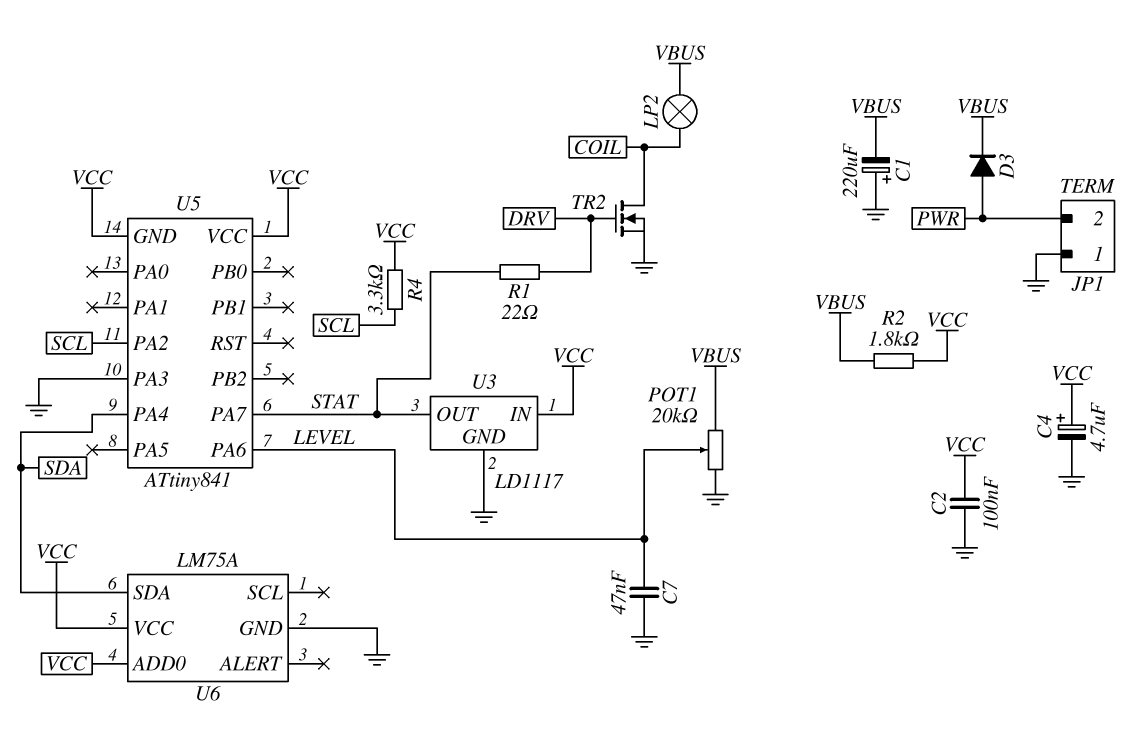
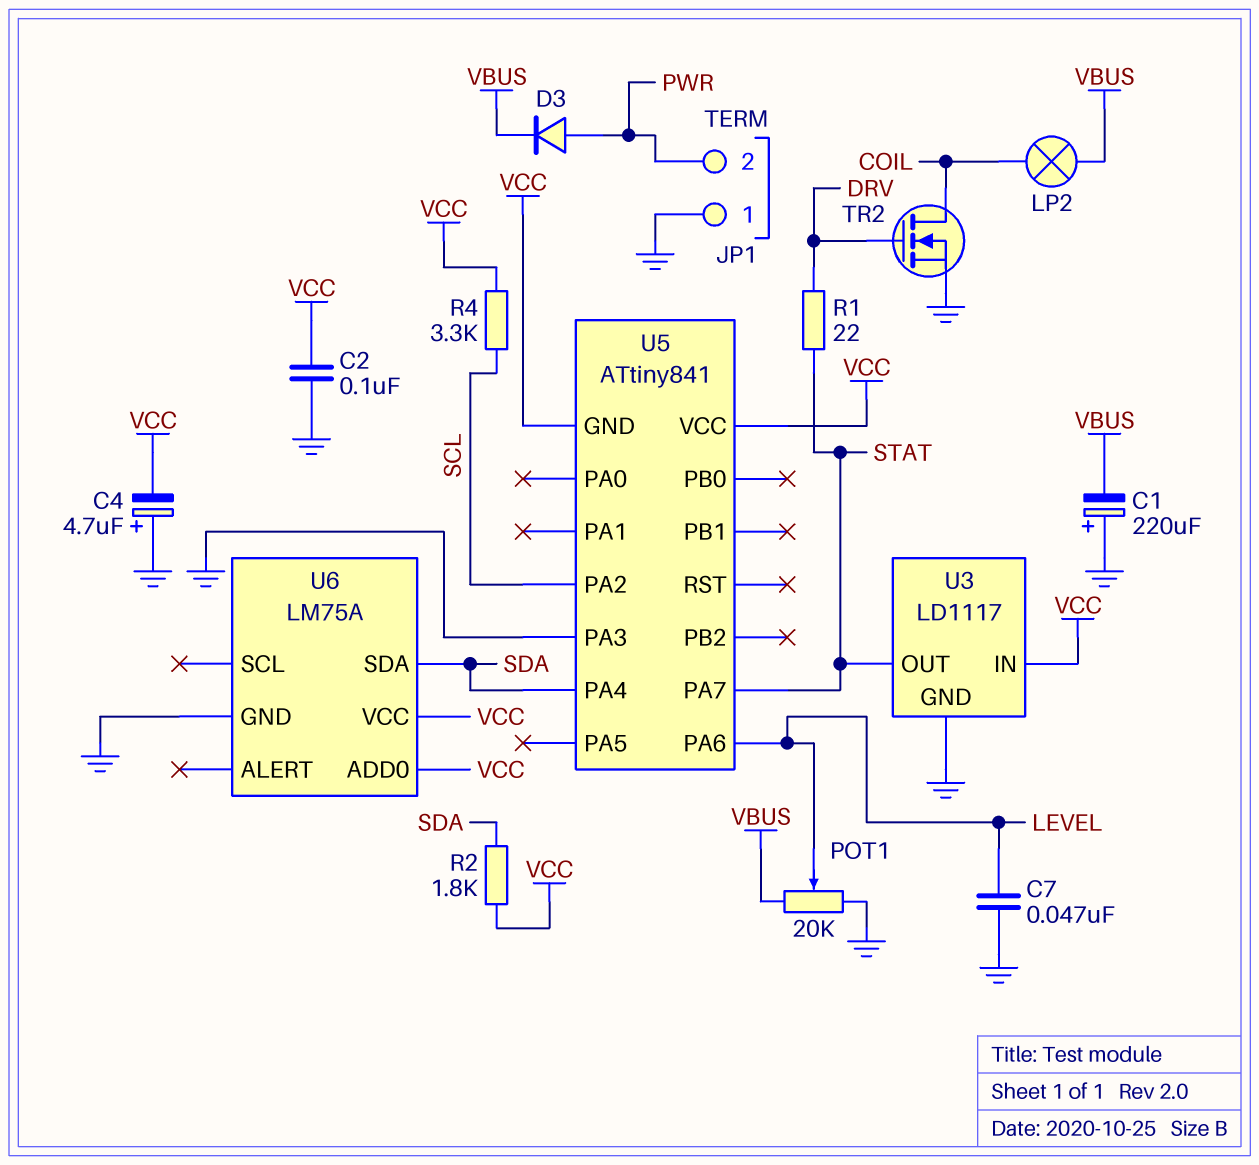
C4: 4.7uF (plus VCC, minus GND) -> 4.7uF (plus GND, minus VCC)
R2: 1.8k (VBUS, VCC) -> 1.8k (SDA, VCC)

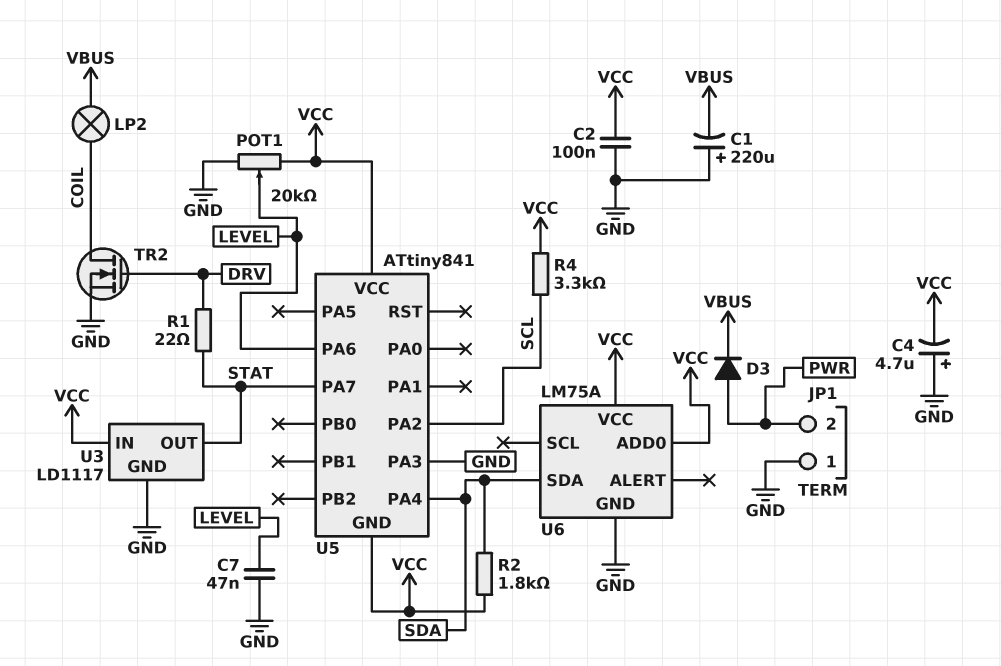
POT1: 20k (GND, VBUS, wiper LEVEL) -> 20k (GND, VCC, wiper LEVEL)

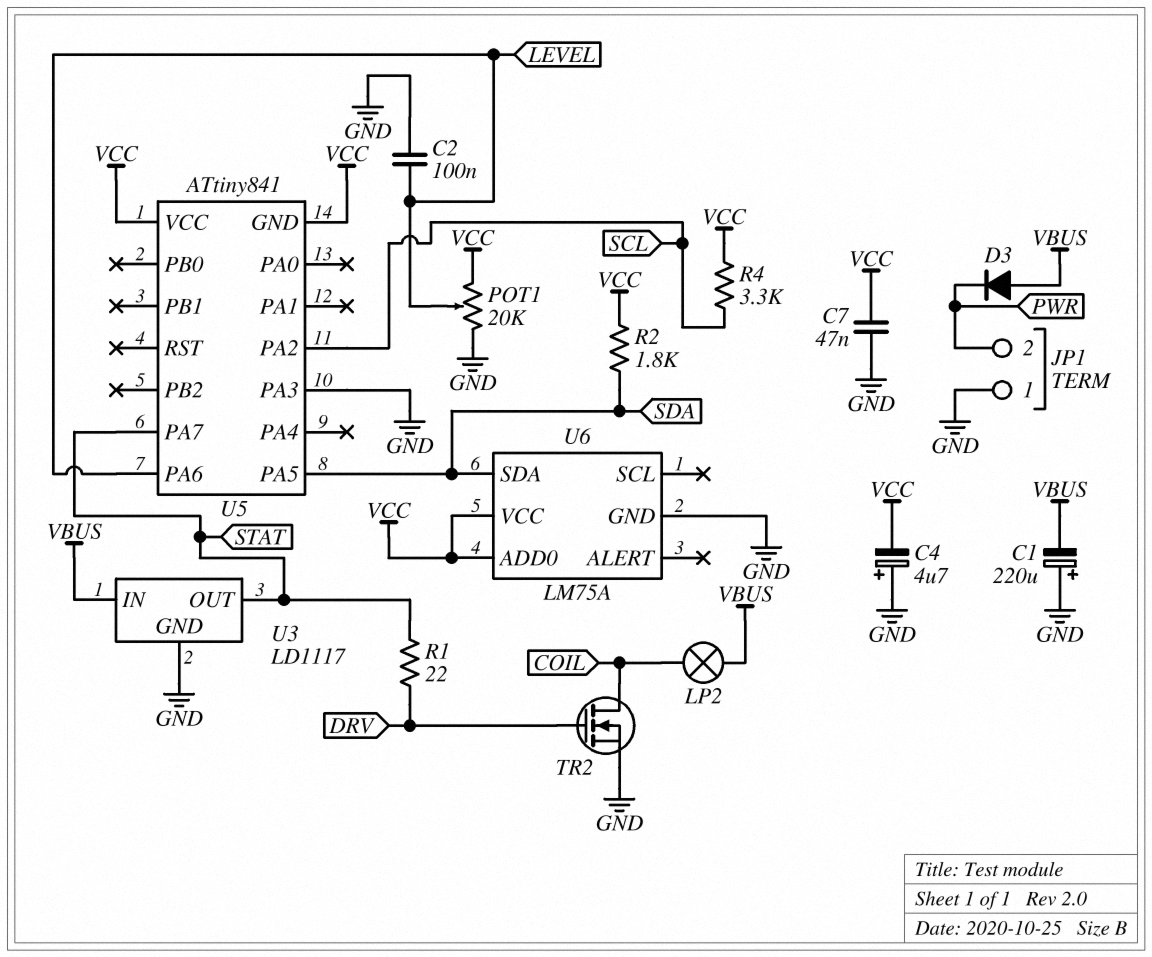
C2: 100nF (GND, VCC) -> 100nF (GND, LEVEL)
C7: 47nF (GND, LEVEL) -> 47nF (GND, VCC)
D3: diode (A PWR, K VBUS) -> diode (A VBUS, K PWR)
U3 pin IN: VCC -> VBUS
U5 pin PA4: SDA -> none
U5 pin PA5: none -> SDA

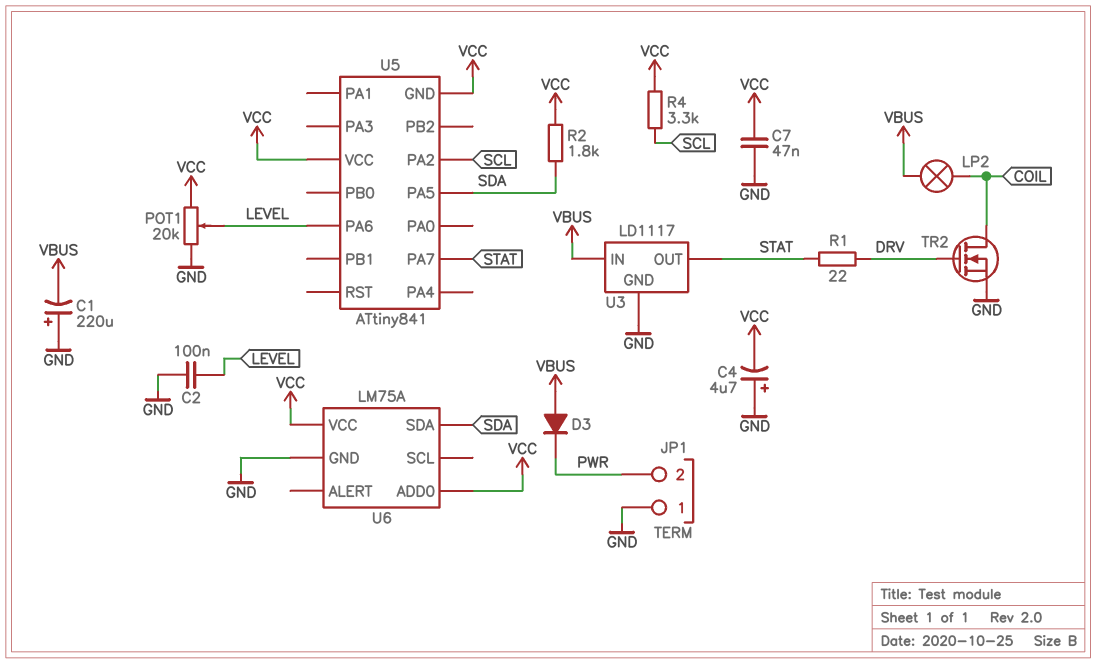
U5 pin PA3: GND -> none

